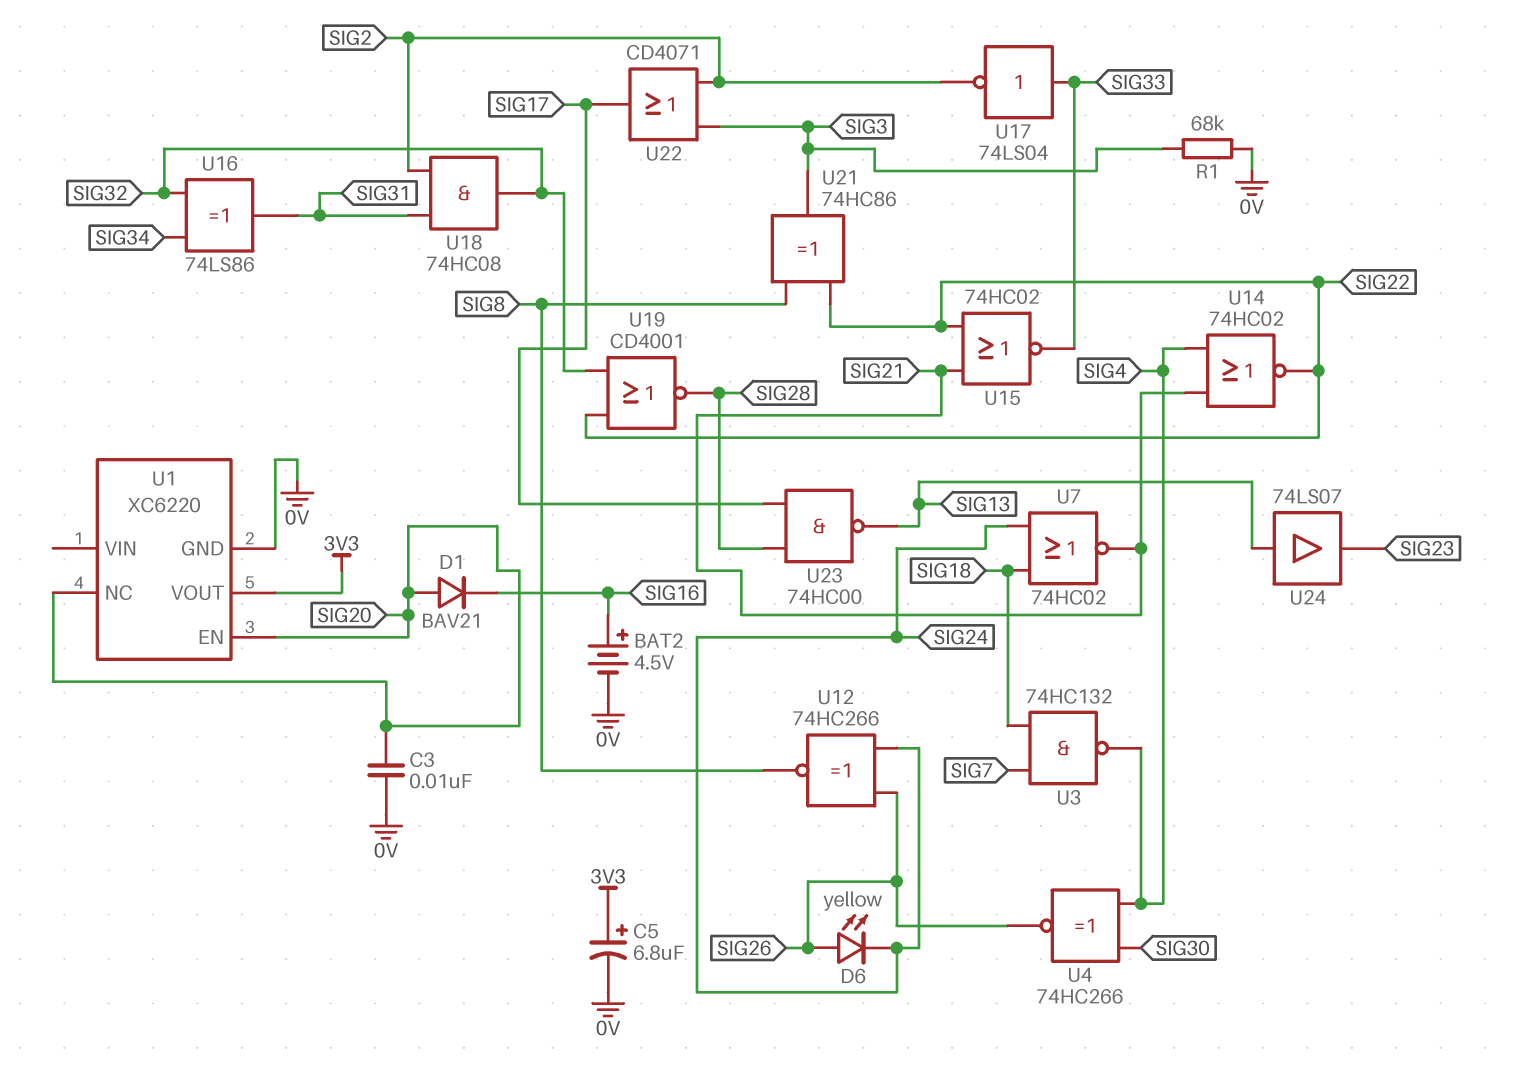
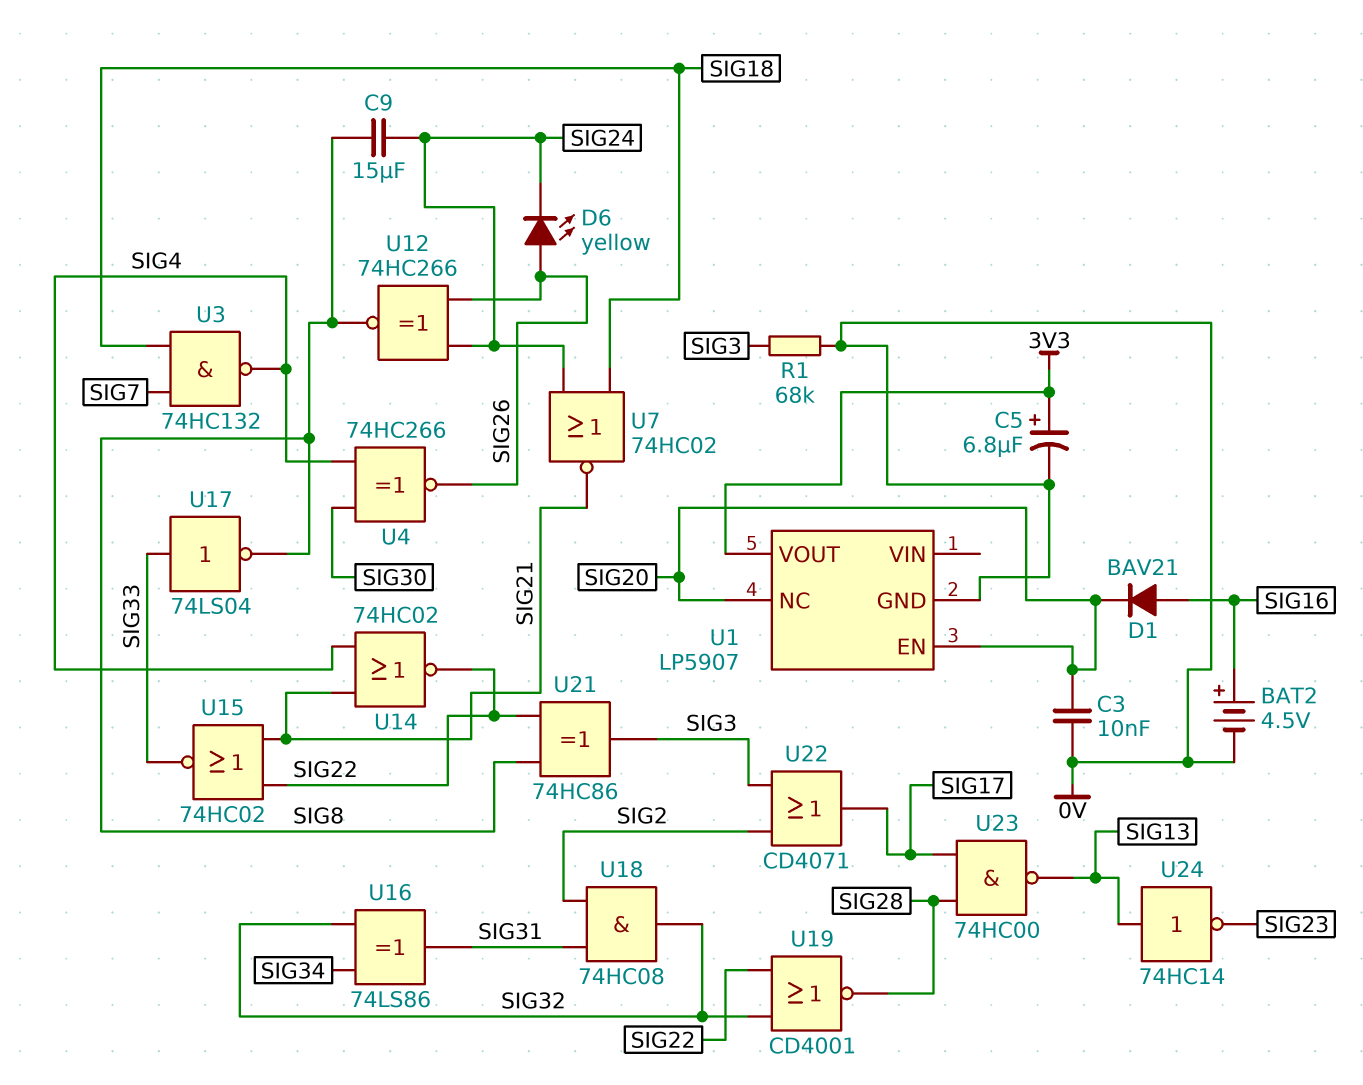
C9: none -> 15uF (SIG8, SIG24)
D1: diode BAV21 (A SIG20, K SIG16) -> diode BAV21 (A SIG16, K SIG20)
U1: XC6220 -> LP5907
U17: NOT 74LS04 (in SIG33, out SIG2) -> NOT 74LS04 (in SIG33, out SIG8)
U24: buffer 74LS07 (in SIG13, out SIG23) -> NOT 74HC14 (in SIG13, out SIG23)

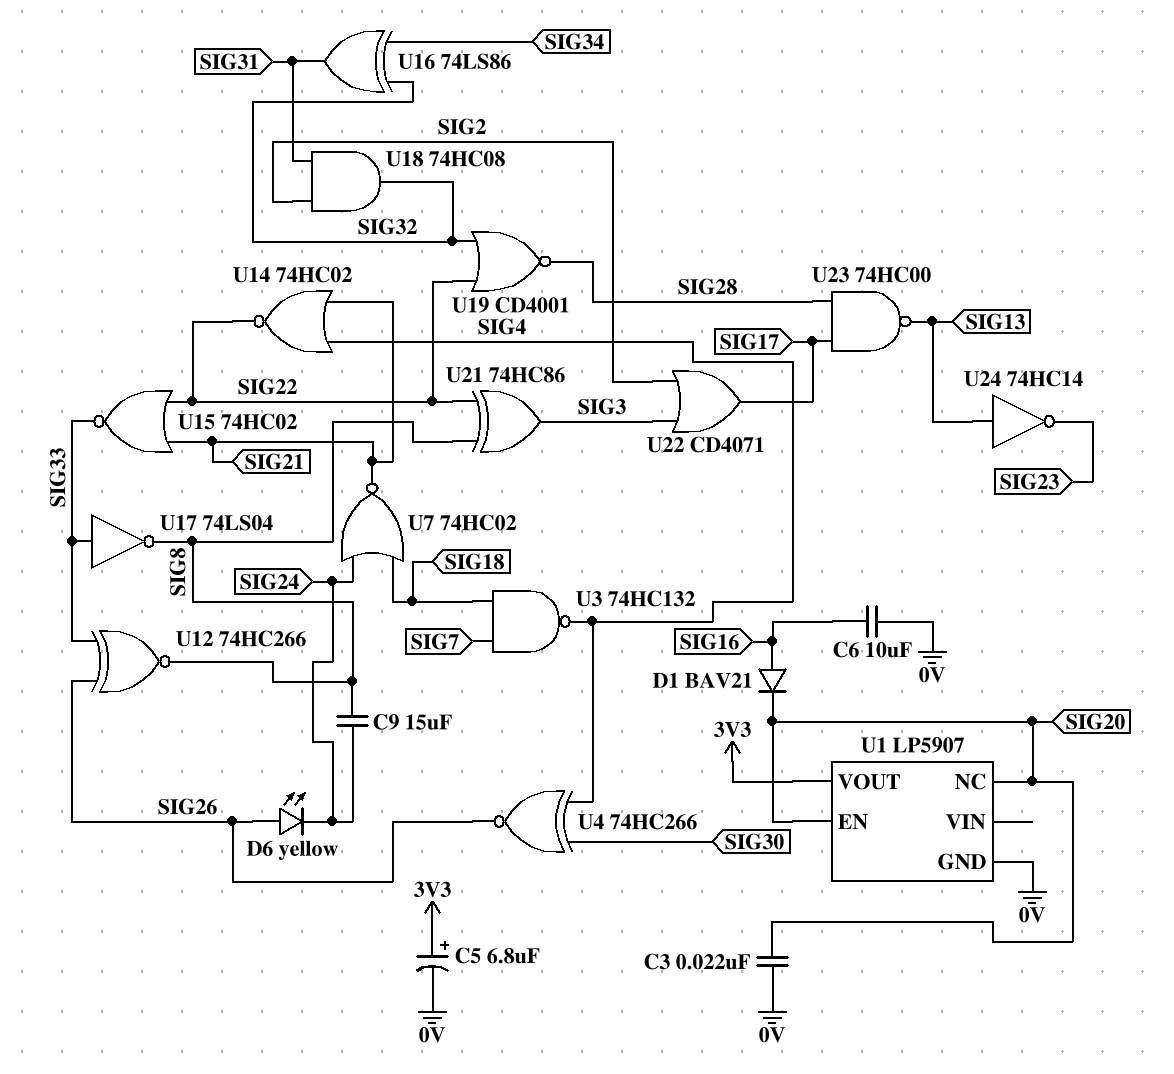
BAT2: 4.5V (plus SIG16, minus 0V) -> none
C3: 10nF (0V, SIG20) -> 22nF (0V, SIG20)
C6: none -> 10uF (0V, SIG16)
R1: 68k (0V, SIG3) -> none
U12: XNOR 74HC266 (in SIG24, in SIG26, out SIG8) -> XNOR 74HC266 (in SIG26, in SIG33, out SIG8)

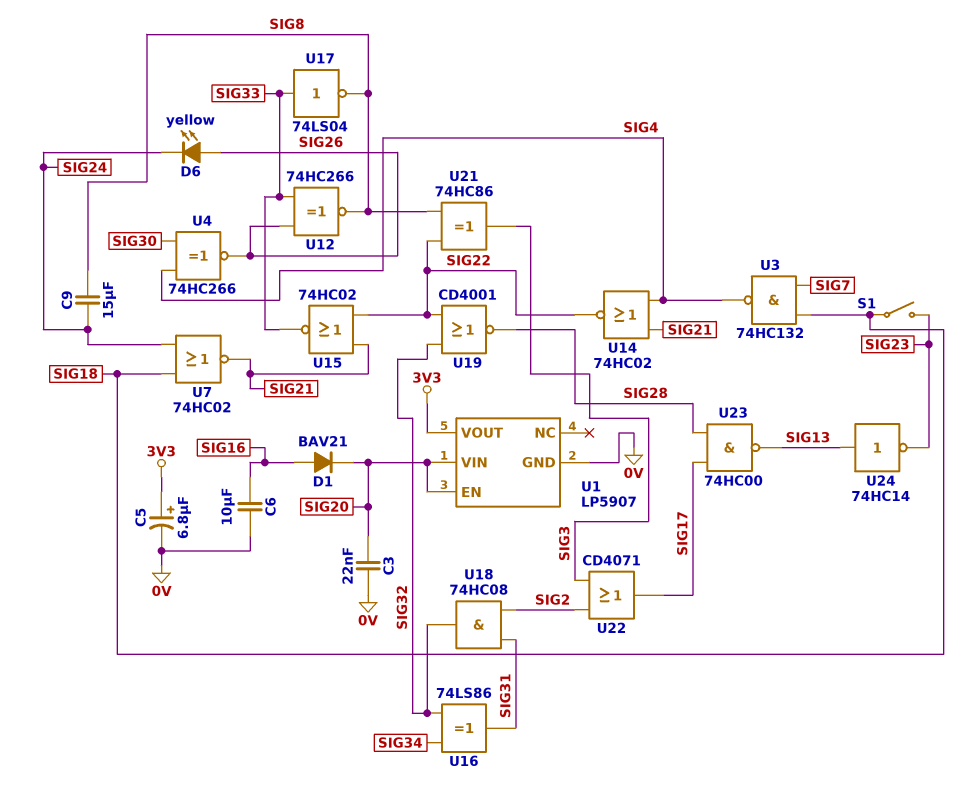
S1: none -> switch (SIG18, SIG23)
U1 pin NC: SIG20 -> none
U1 pin VIN: none -> SIG20

